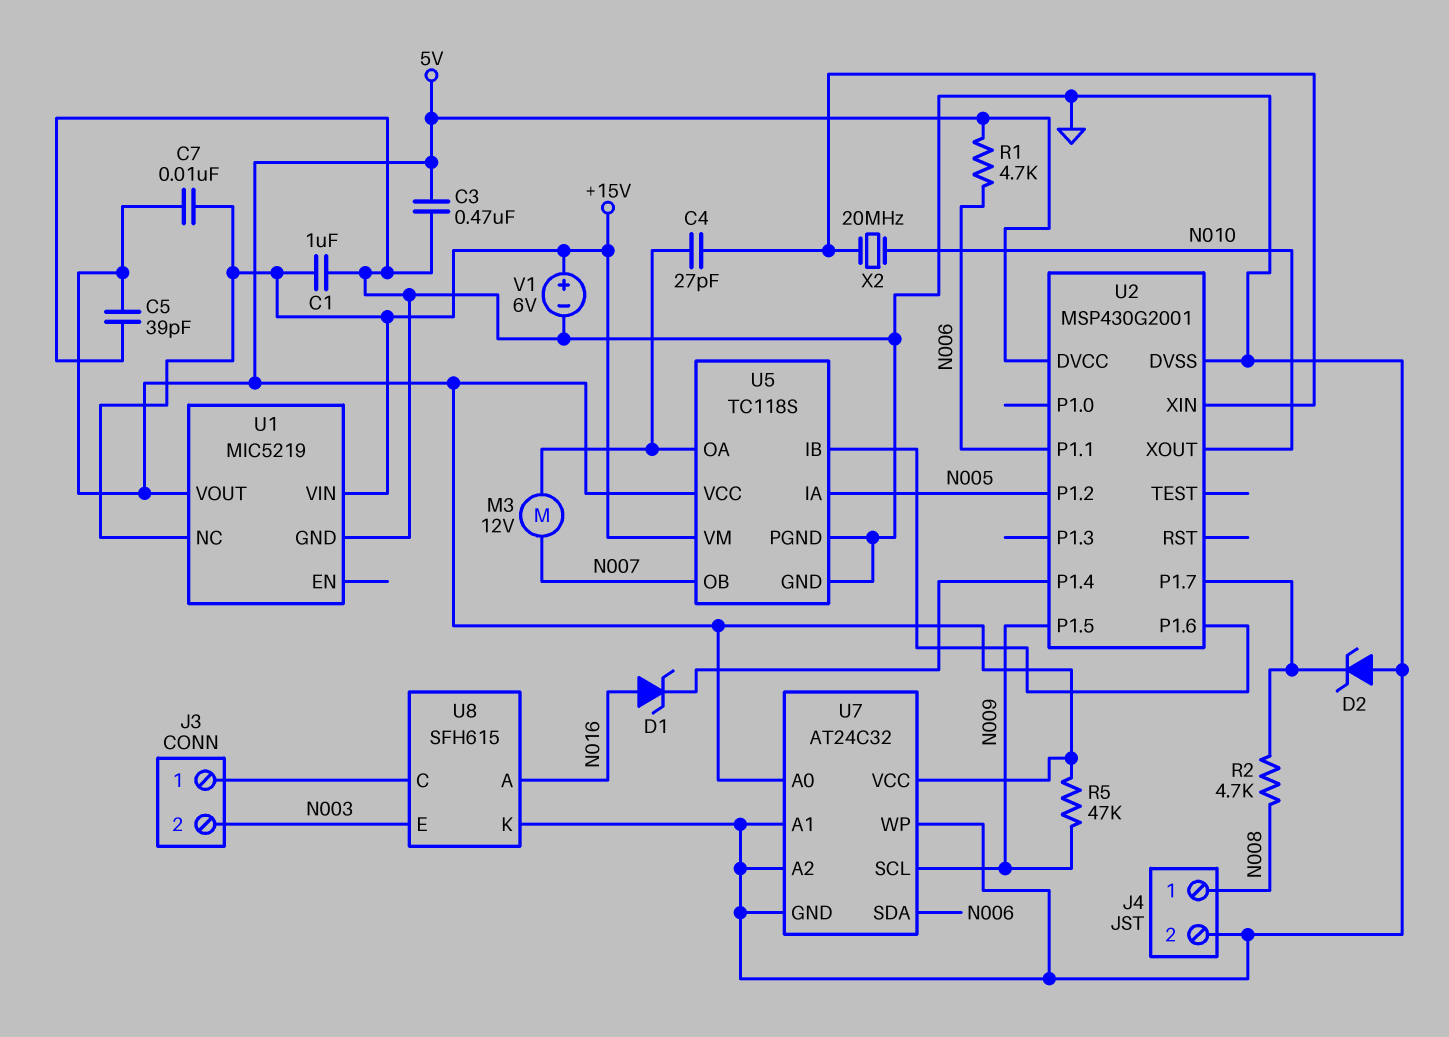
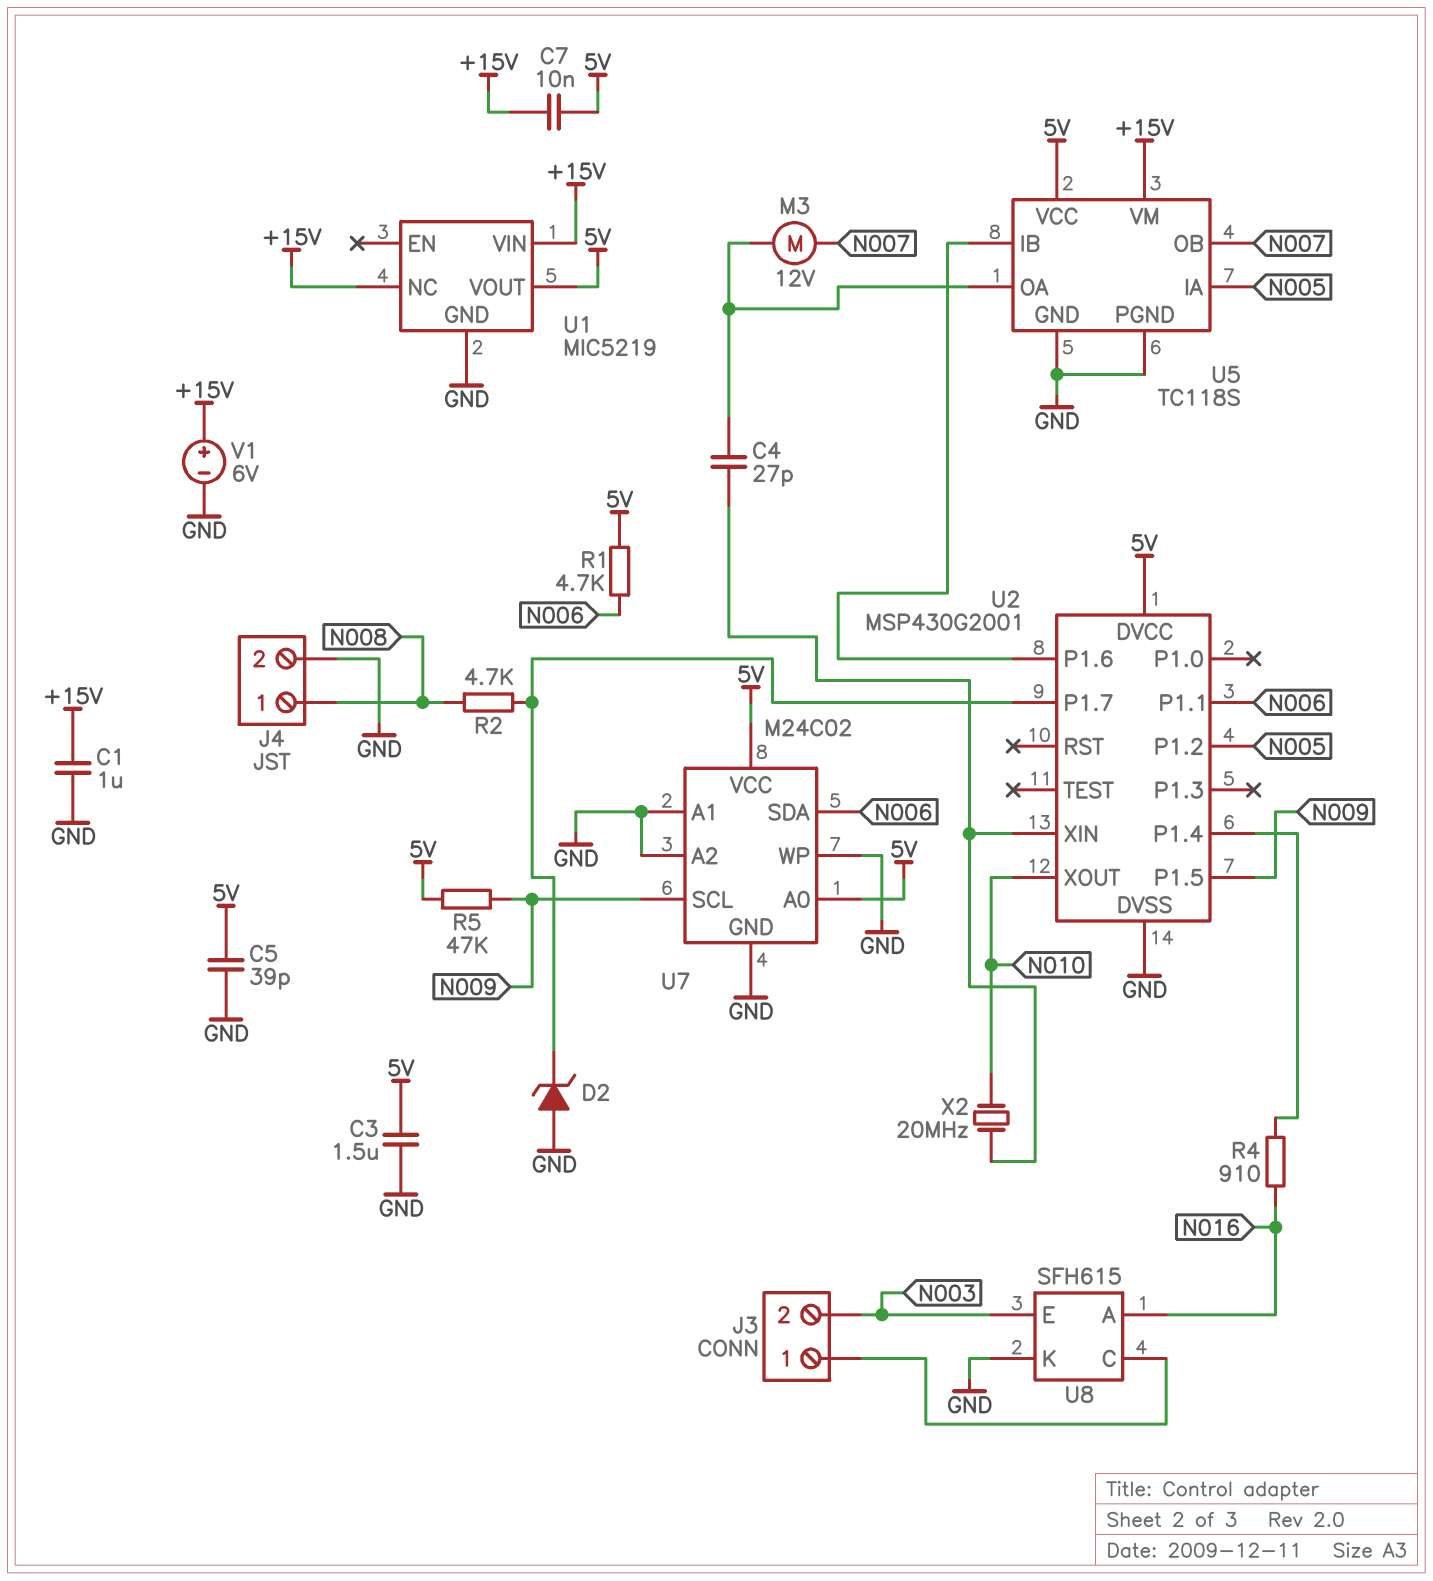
C3: 470nF (5V, GND) -> 1.5uF (5V, GND)
D1: zener (A N016, K U2/P1.4) -> none
R4: none -> 910 (N016, U2/P1.4)
U7: AT24C32 -> M24C02

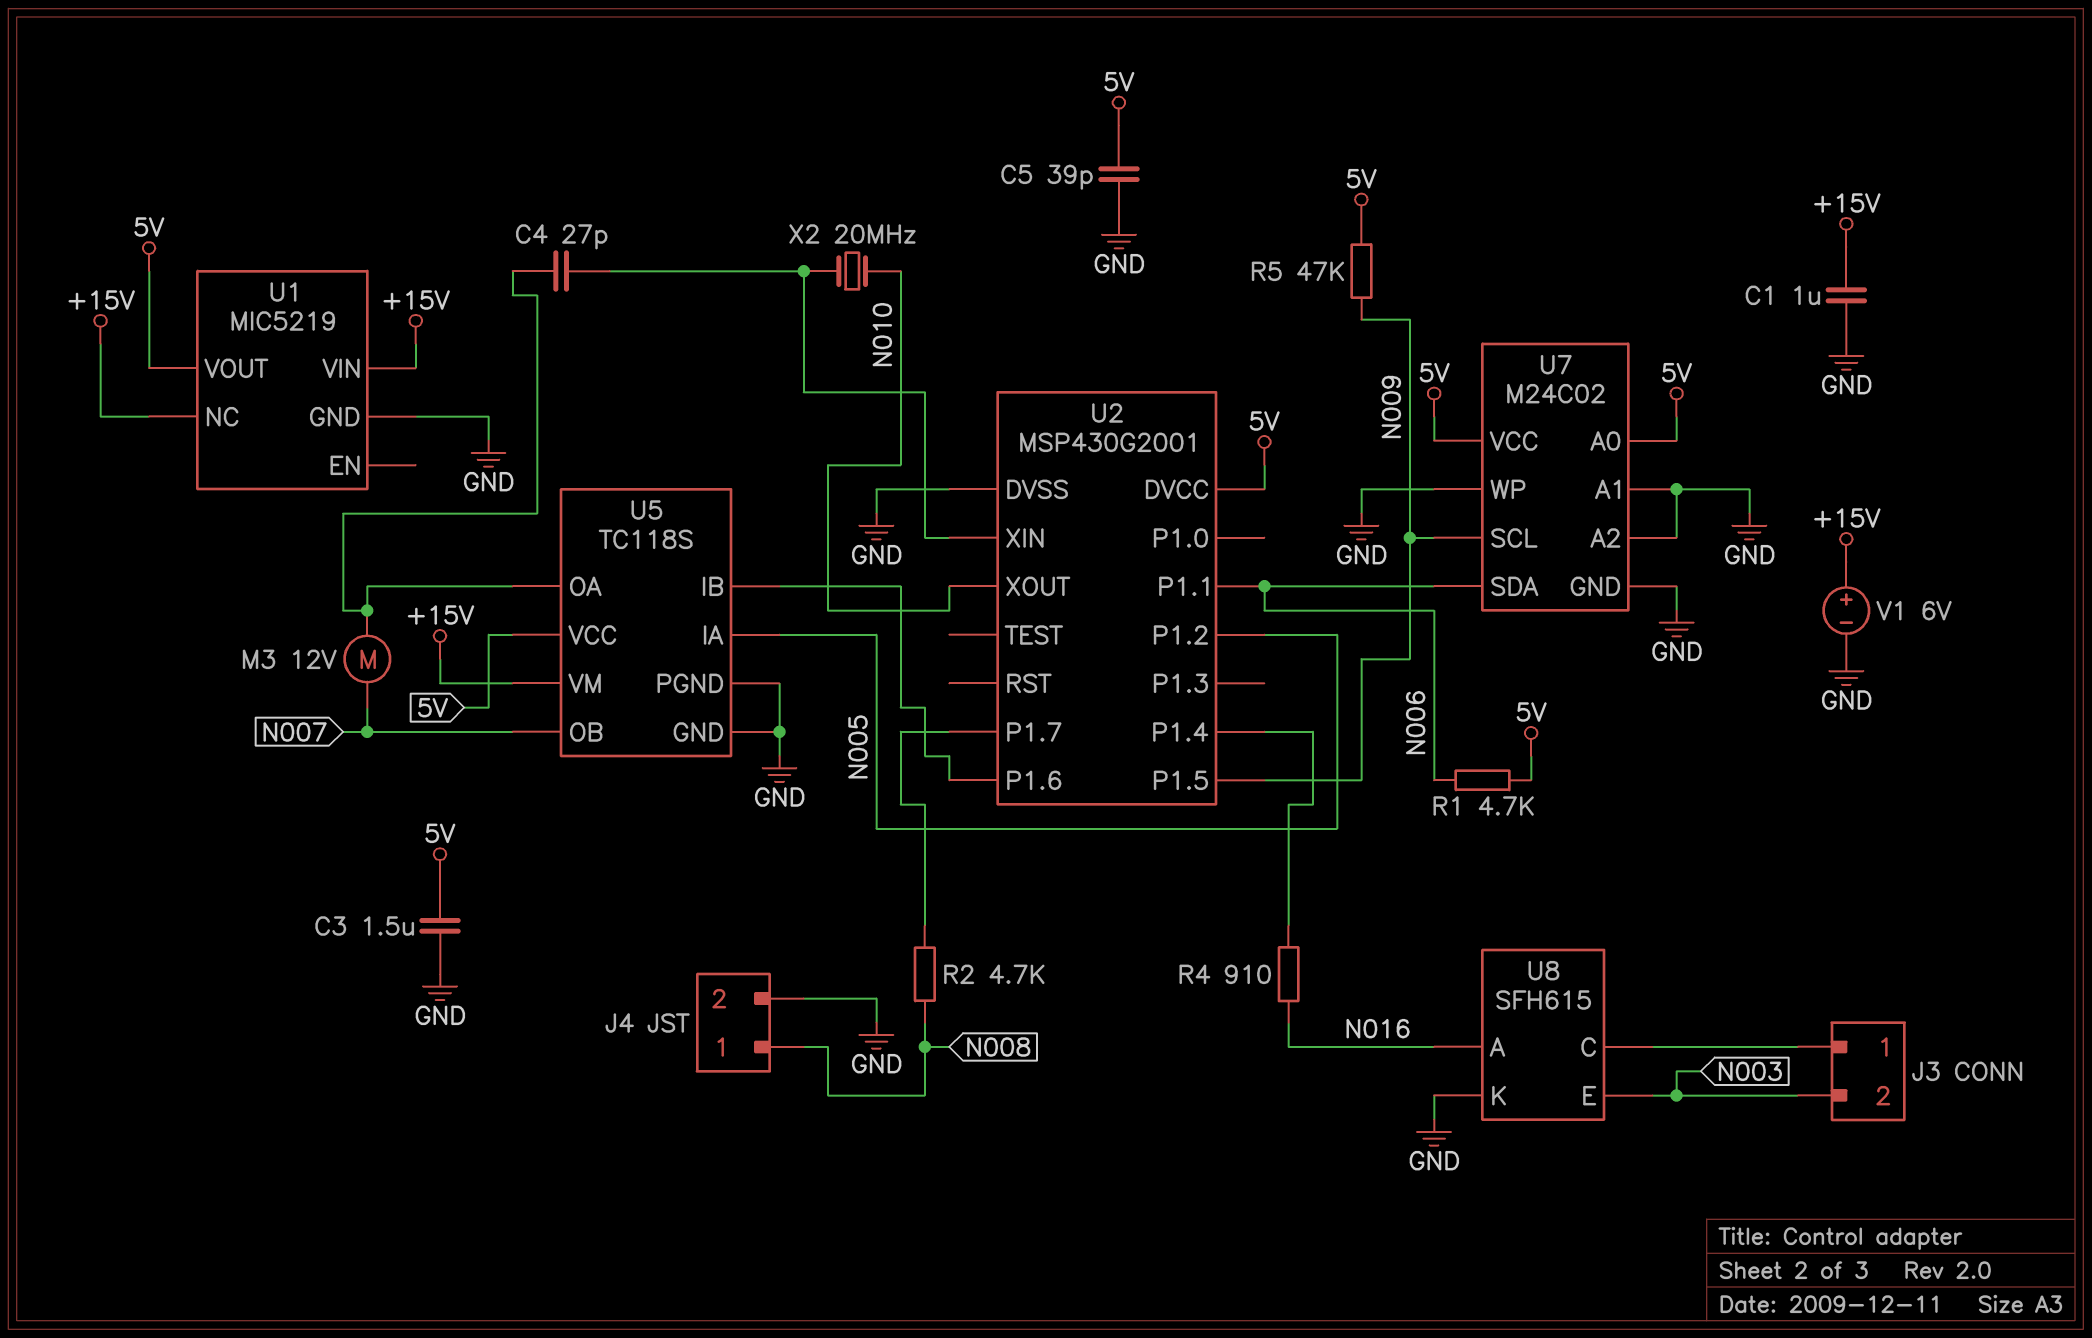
C7: 10nF (+15V, 5V) -> none
D2: zener (A GND, K U2/P1.7) -> none

